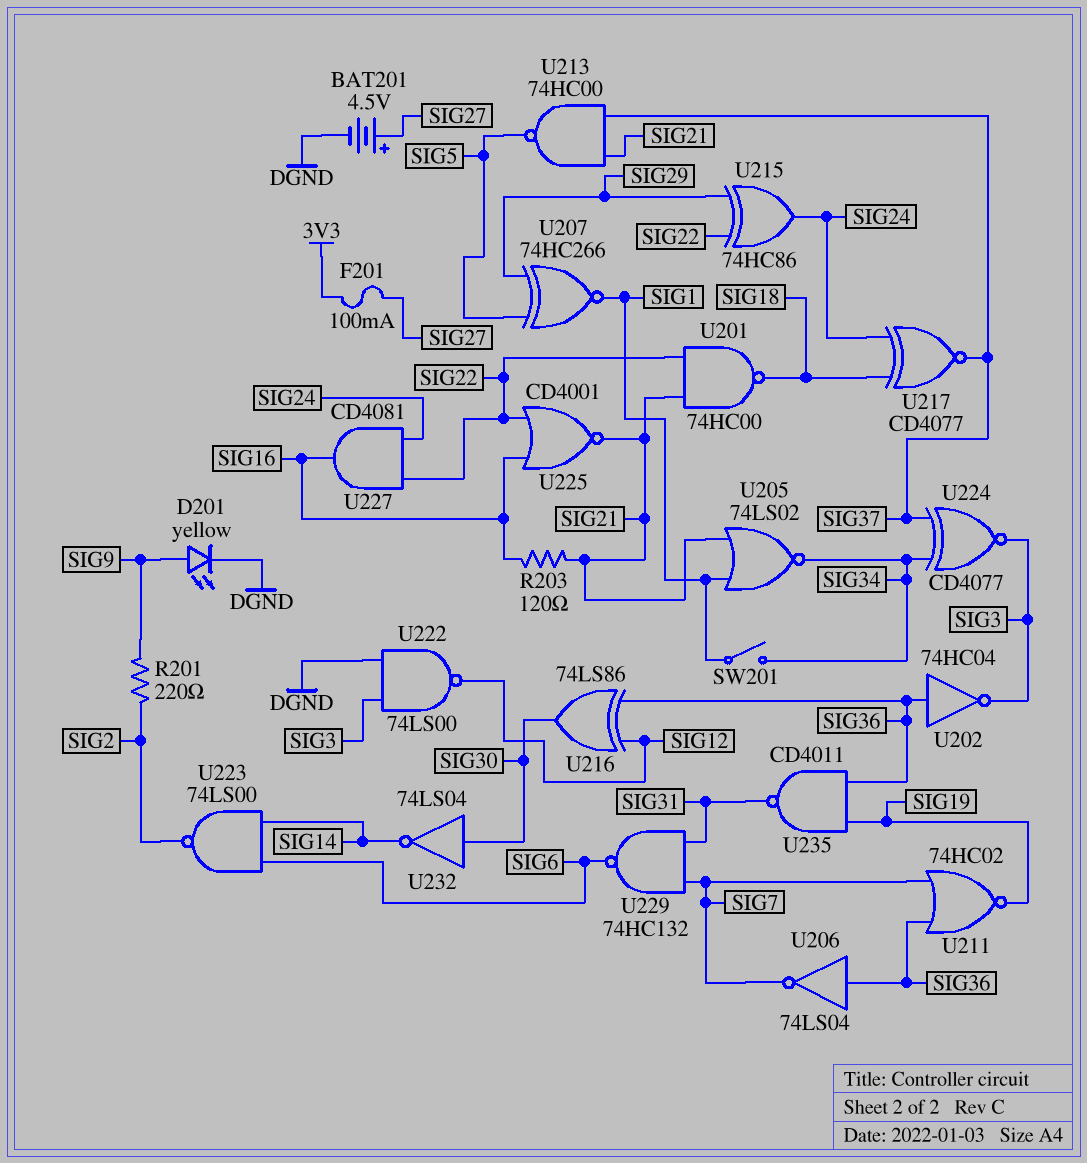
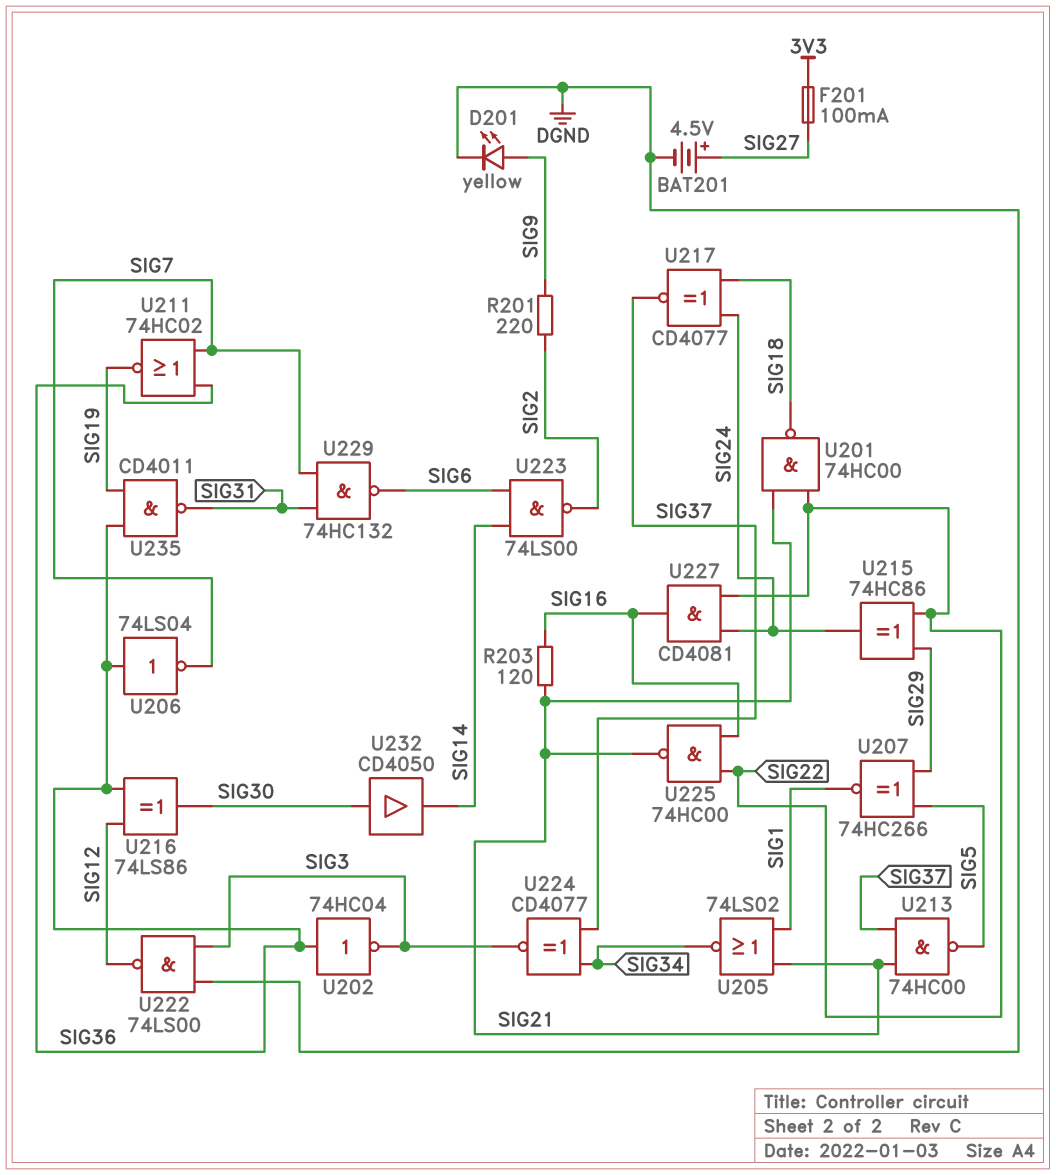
SW201: switch (SIG1, SIG34) -> none
U225: NOR CD4001 (in SIG16, in SIG22, out SIG21) -> NAND 74HC00 (in SIG16, in SIG22, out SIG21)
U232: NOT 74LS04 (in SIG30, out SIG14) -> buffer CD4050 (in SIG30, out SIG14)

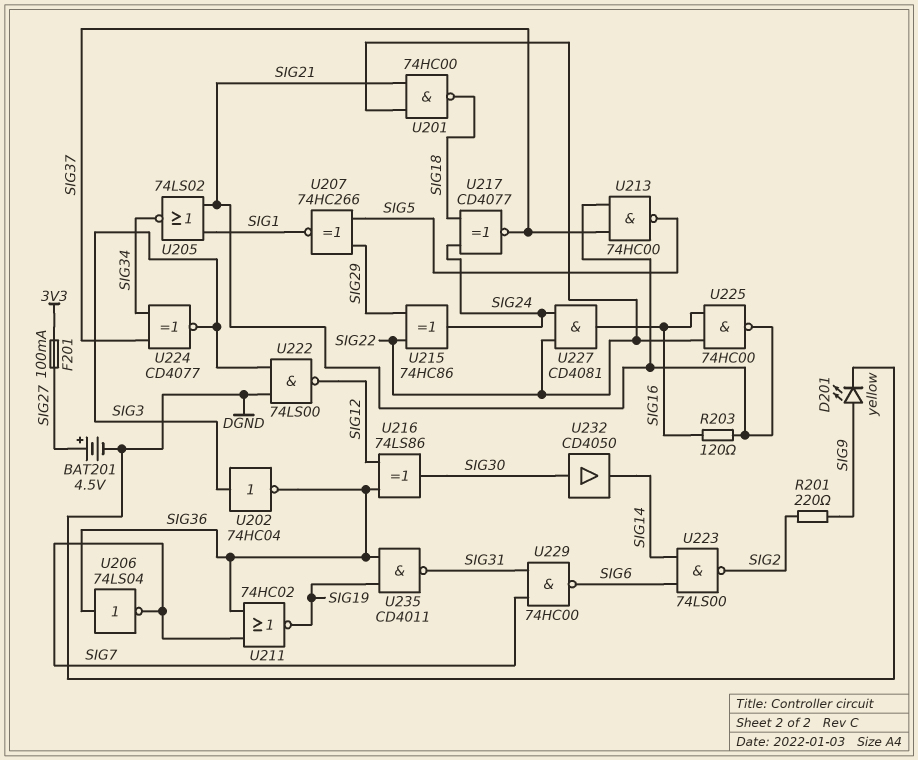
U202: NOT 74HC04 (in SIG36, out SIG3) -> NOT 74HC04 (in SIG3, out SIG36)
U229: NAND 74HC132 (in SIG7, in SIG31, out SIG6) -> NAND 74HC00 (in SIG7, in SIG31, out SIG6)

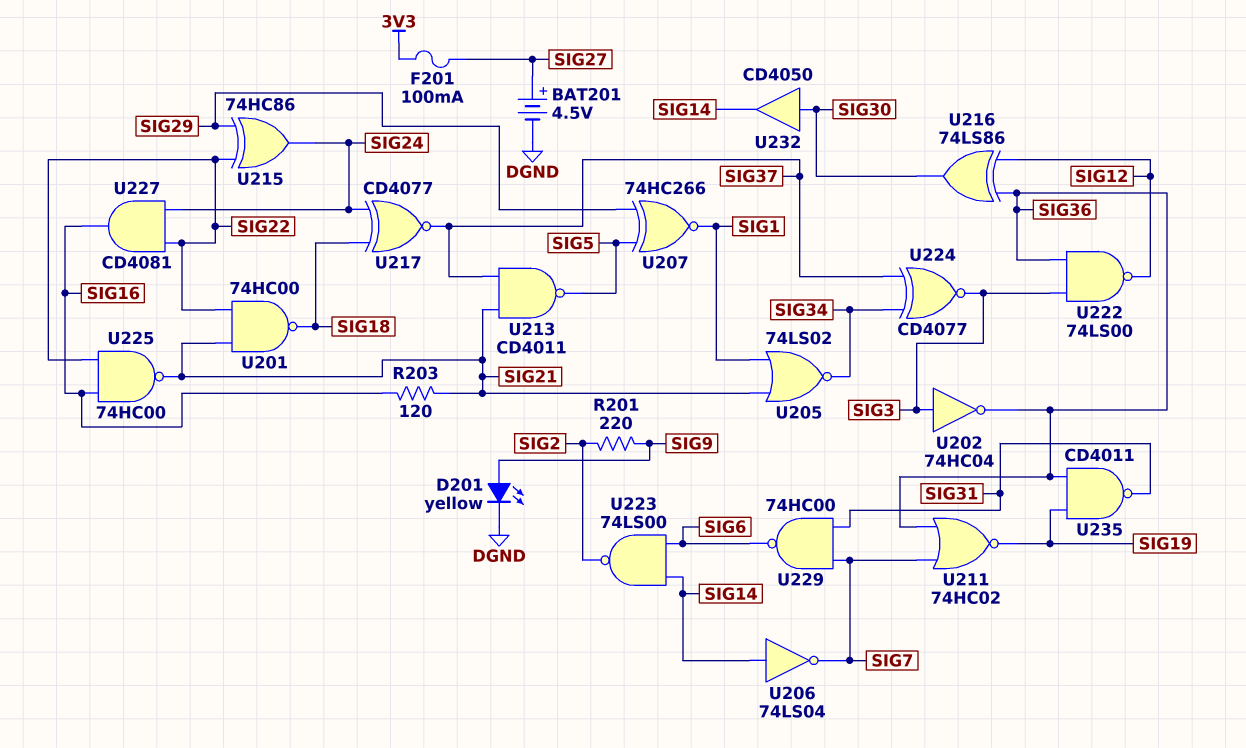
U206: NOT 74LS04 (in SIG36, out SIG7) -> NOT 74LS04 (in SIG14, out SIG7)
U213: NAND 74HC00 (in SIG21, in SIG37, out SIG5) -> NAND CD4011 (in SIG21, in SIG37, out SIG5)
U222: NAND 74LS00 (in DGND, in SIG3, out SIG12) -> NAND 74LS00 (in SIG3, in SIG36, out SIG12)

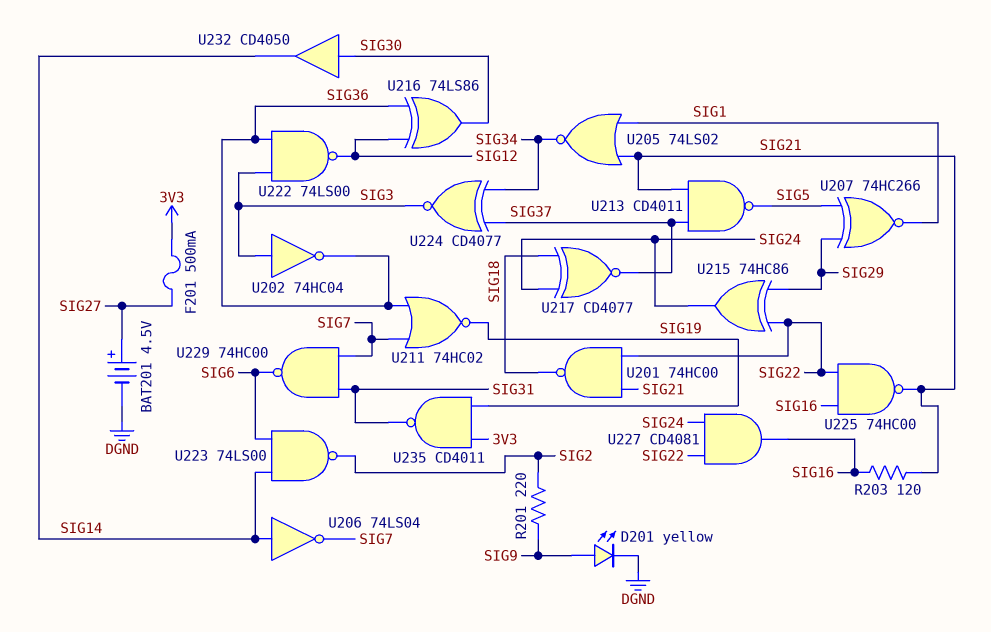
F201: 100mA (3V3, SIG27) -> 500mA (3V3, SIG27)
U235: NAND CD4011 (in SIG19, in SIG36, out SIG31) -> NAND CD4011 (in 3V3, in SIG19, out SIG31)

